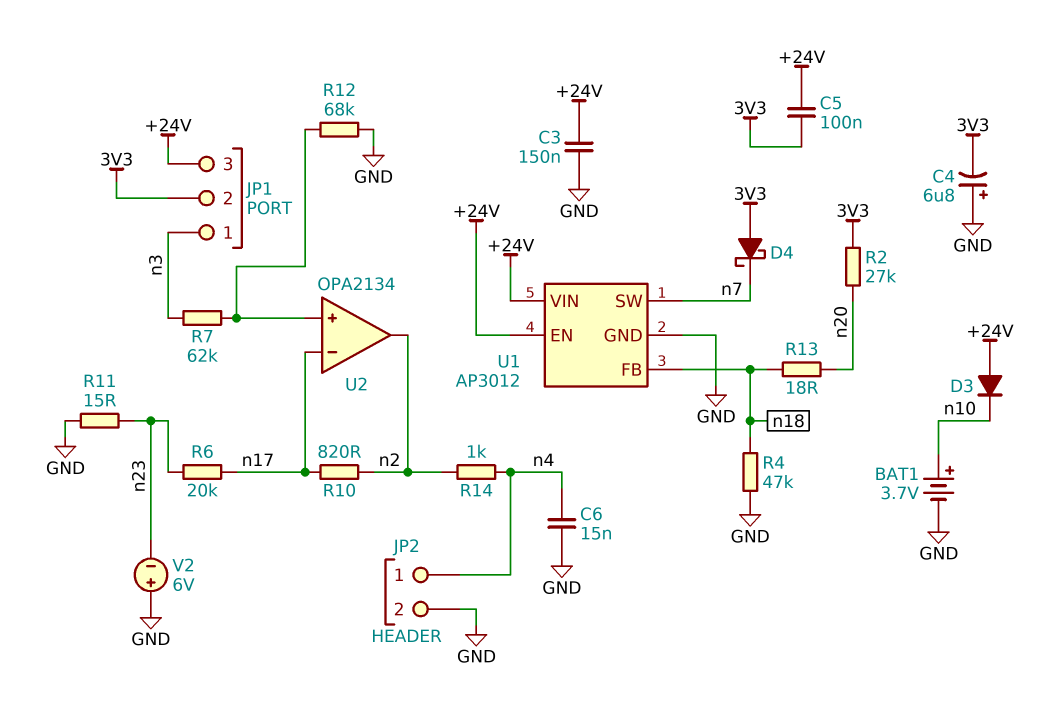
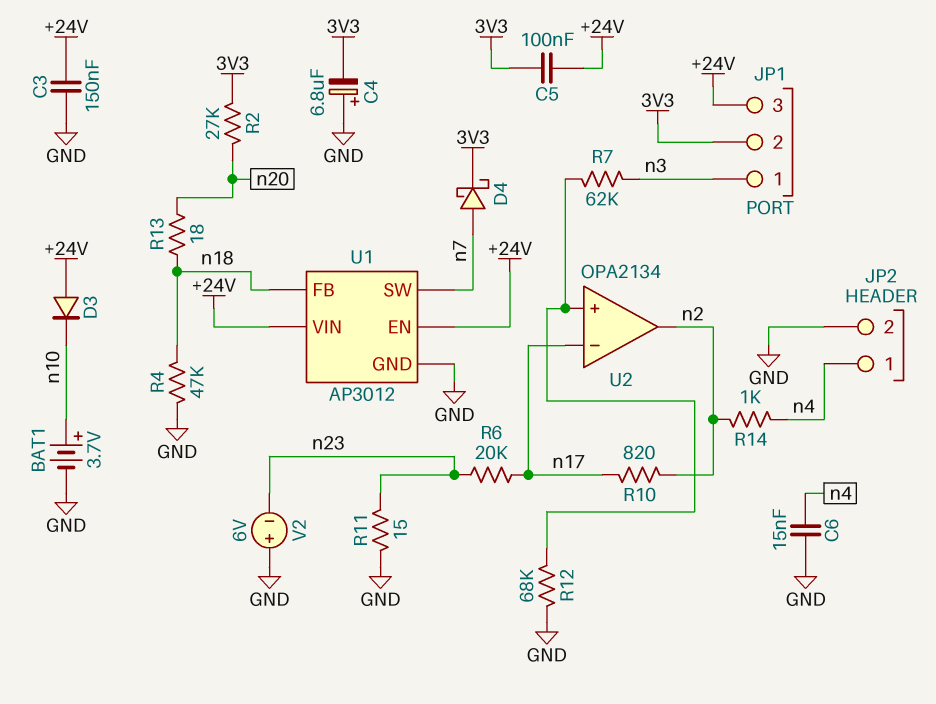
D4: schottky (A 3V3, K n7) -> schottky (A n7, K 3V3)

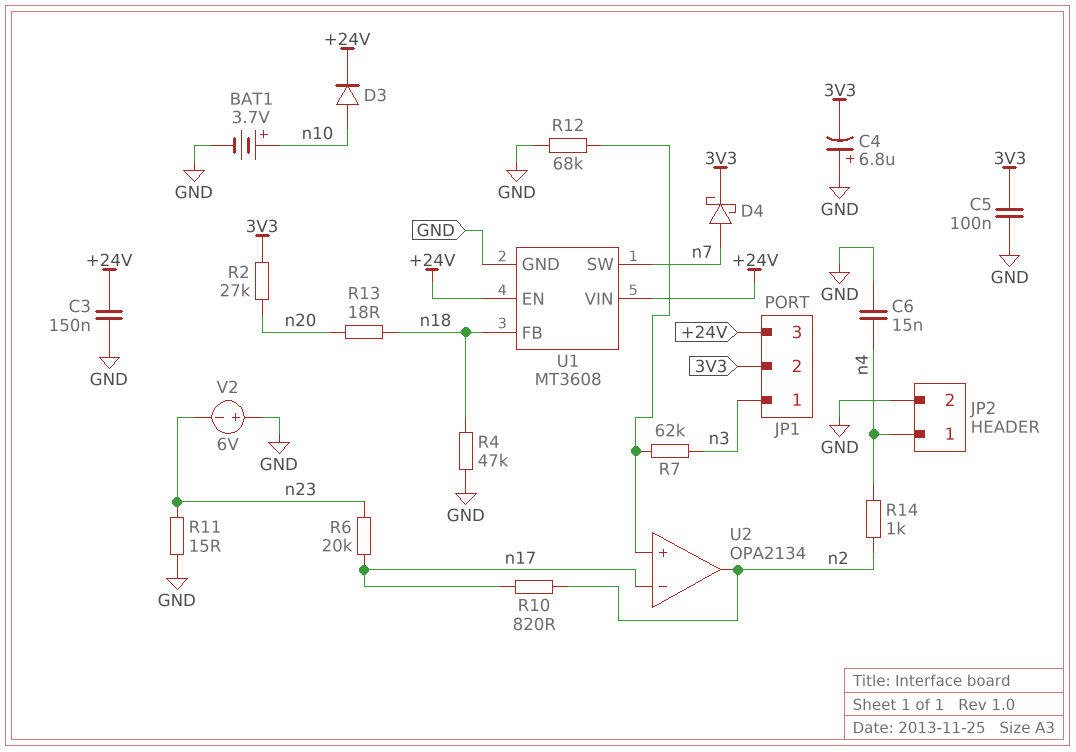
C5: 100nF (+24V, 3V3) -> 100nF (3V3, GND)
D3: diode (A +24V, K n10) -> diode (A n10, K +24V)
U1: AP3012 -> MT3608

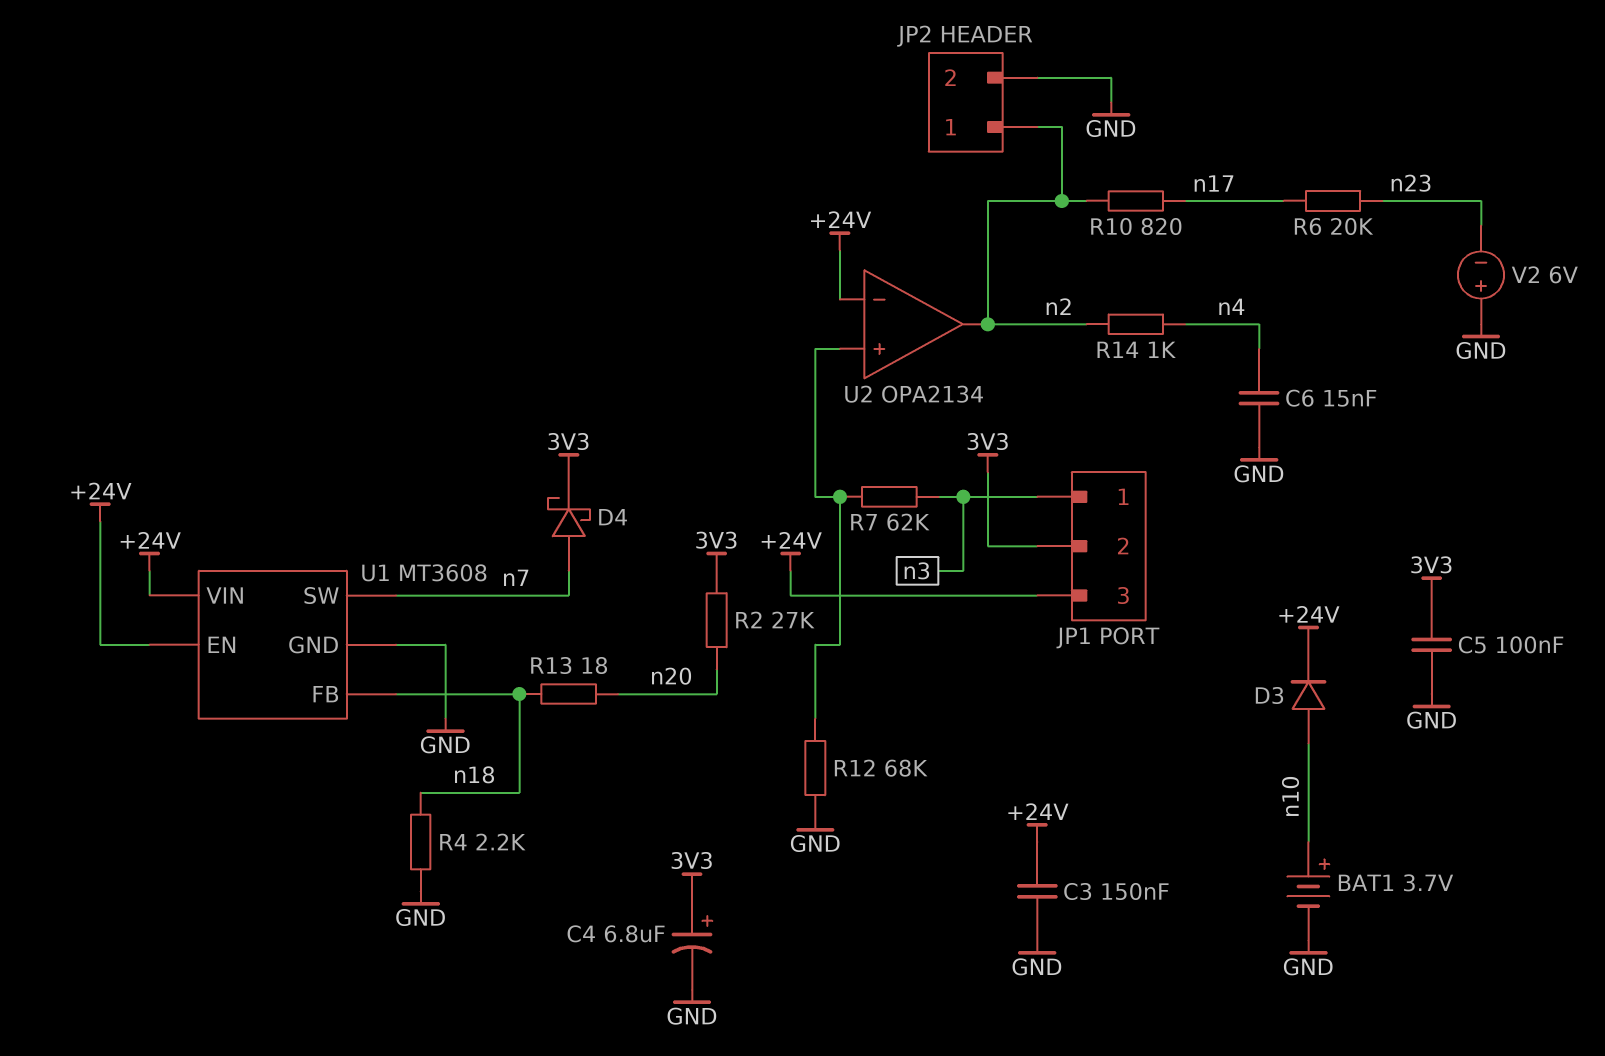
C4: 6.8uF (plus GND, minus 3V3) -> 6.8uF (plus 3V3, minus GND)
JP2 pin 1: n4 -> n2
R4: 47k (GND, n18) -> 2.2k (GND, n18)
R11: 15 (GND, n23) -> none
U2 pin in-: n17 -> +24V

